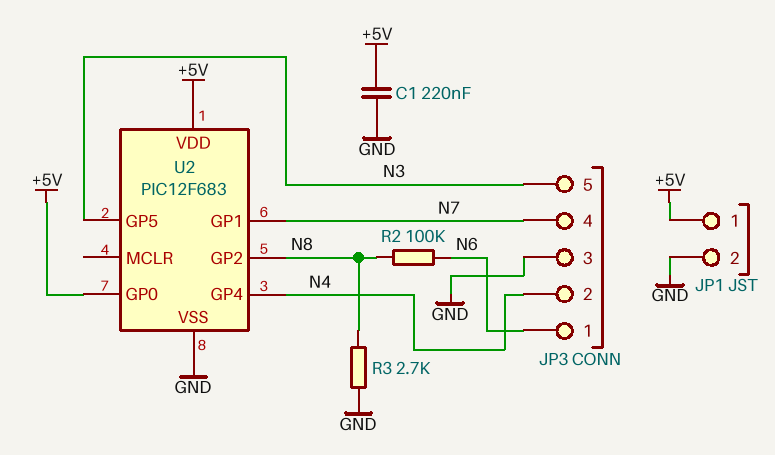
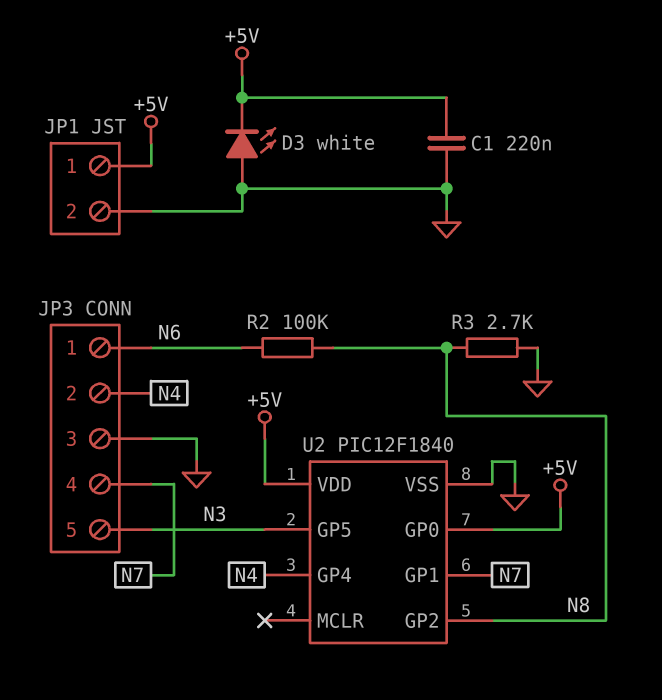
D3: none -> LED white (A GND, K +5V)
U2: PIC12F683 -> PIC12F1840

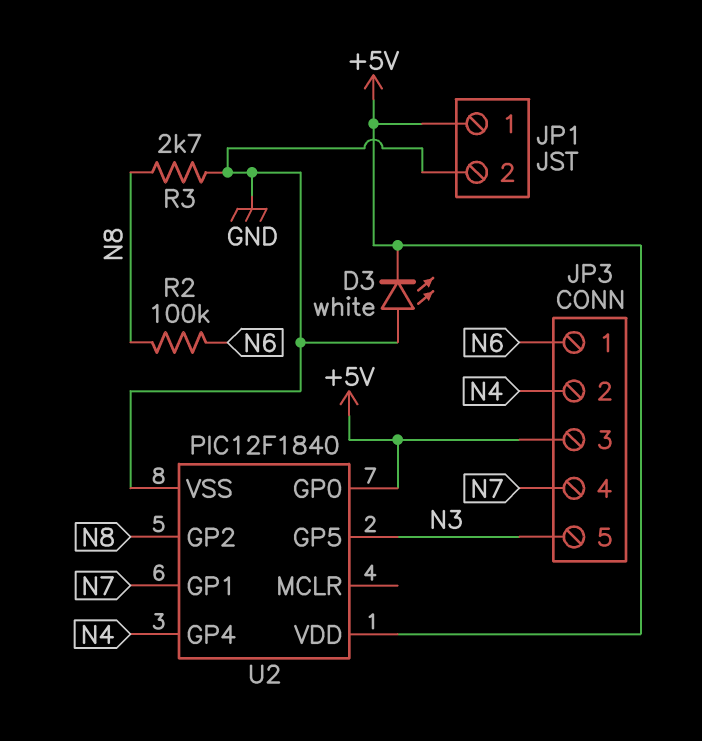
C1: 220nF (+5V, GND) -> none
JP3 pin 3: GND -> +5V

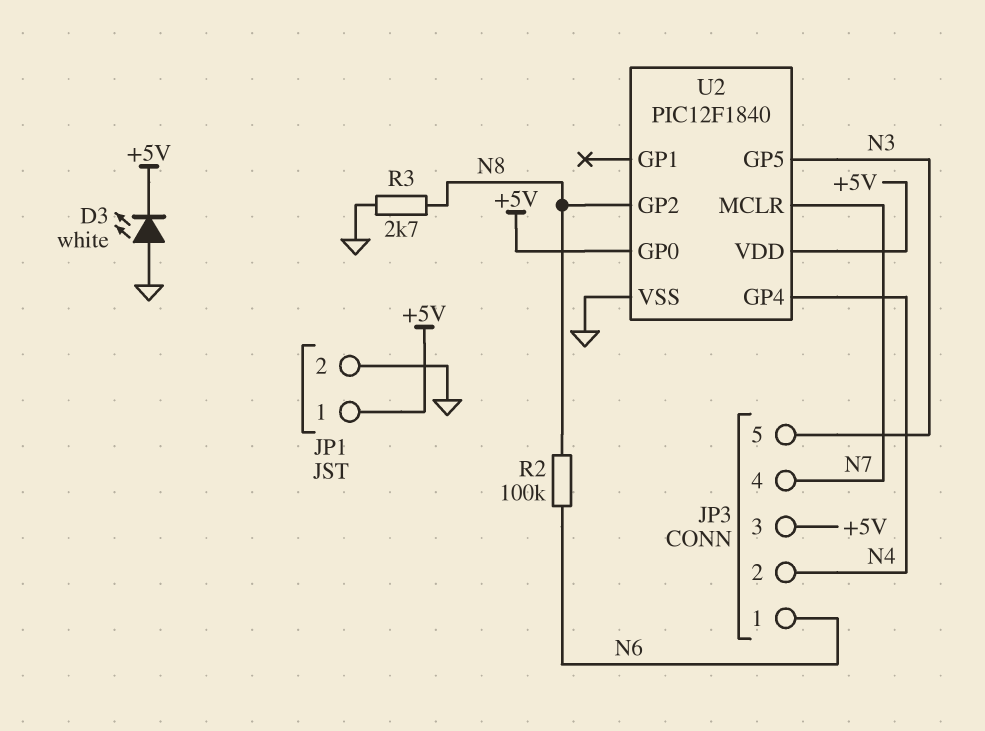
U2 pin GP1: N7 -> none
U2 pin MCLR: none -> N7

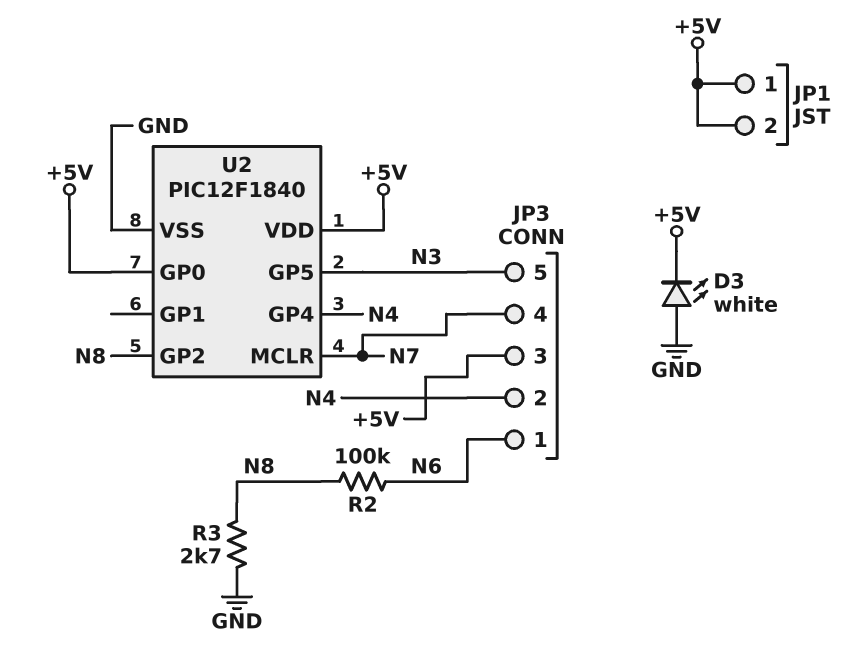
JP1 pin 2: GND -> +5V

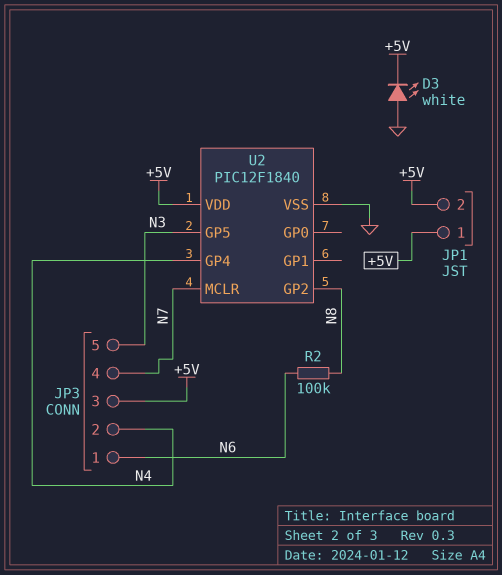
R3: 2.7k (GND, N8) -> none
U2 pin GP0: +5V -> none

